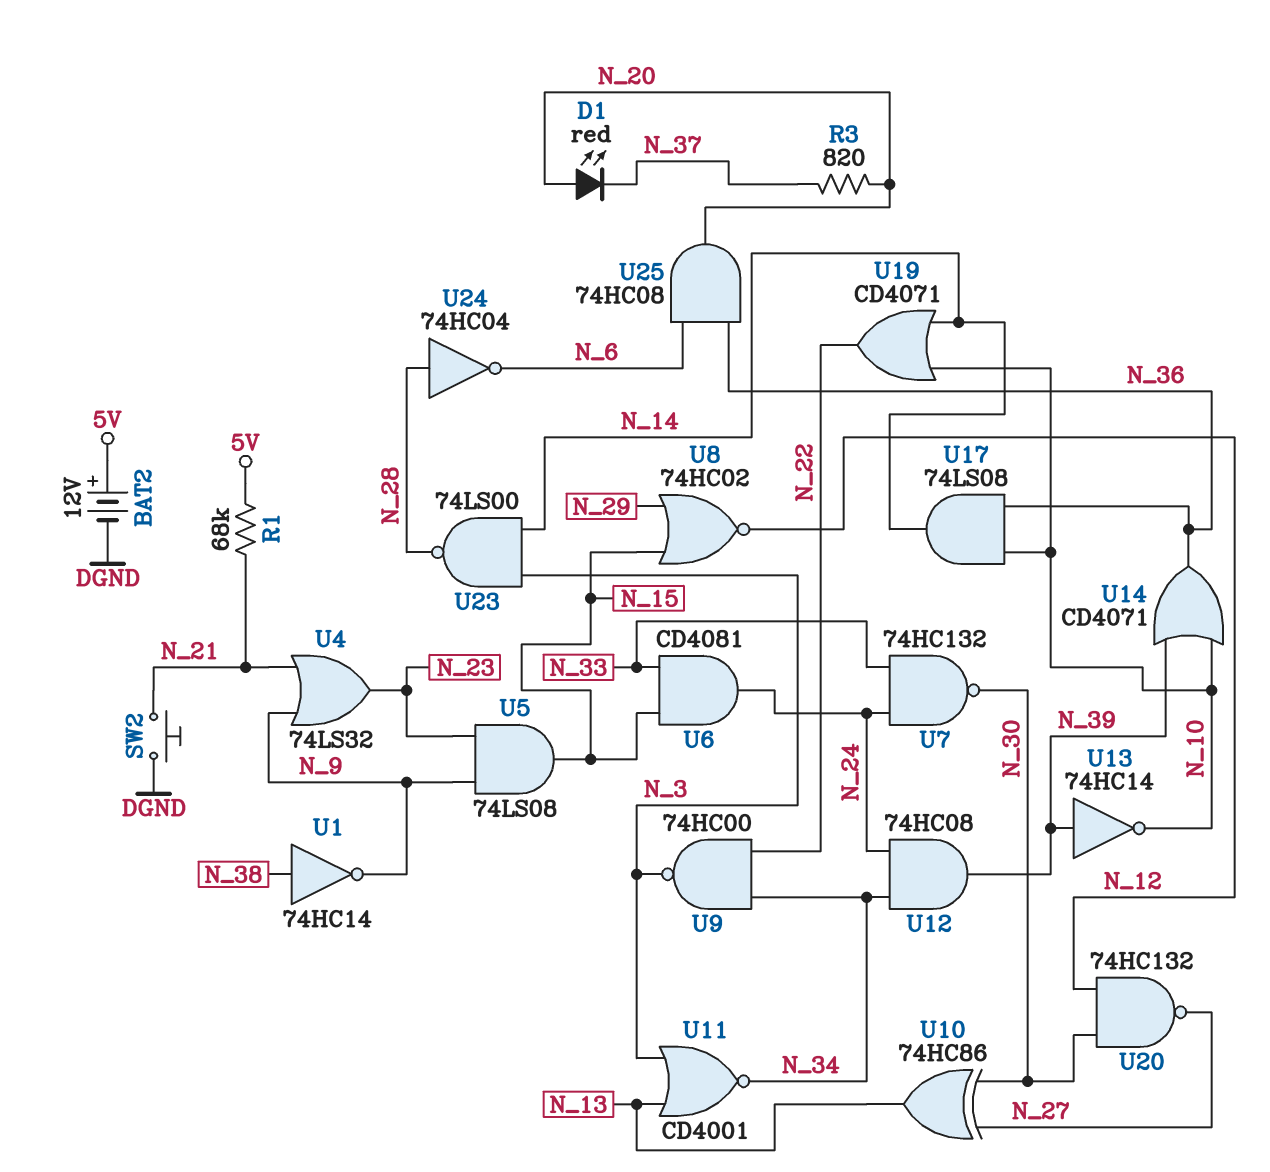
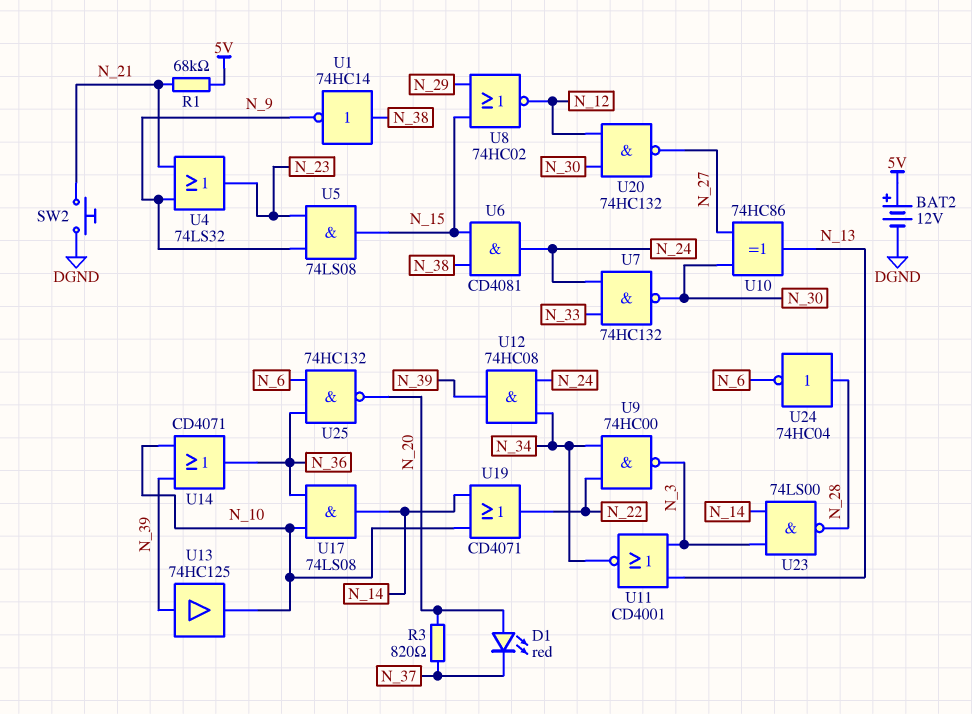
U6: AND CD4081 (in N_15, in N_33, out N_24) -> AND CD4081 (in N_15, in N_38, out N_24)
U13: NOT 74HC14 (in N_39, out N_10) -> buffer 74HC125 (in N_39, out N_10)
U25: AND 74HC08 (in N_6, in N_36, out N_20) -> NAND 74HC132 (in N_6, in N_36, out N_20)

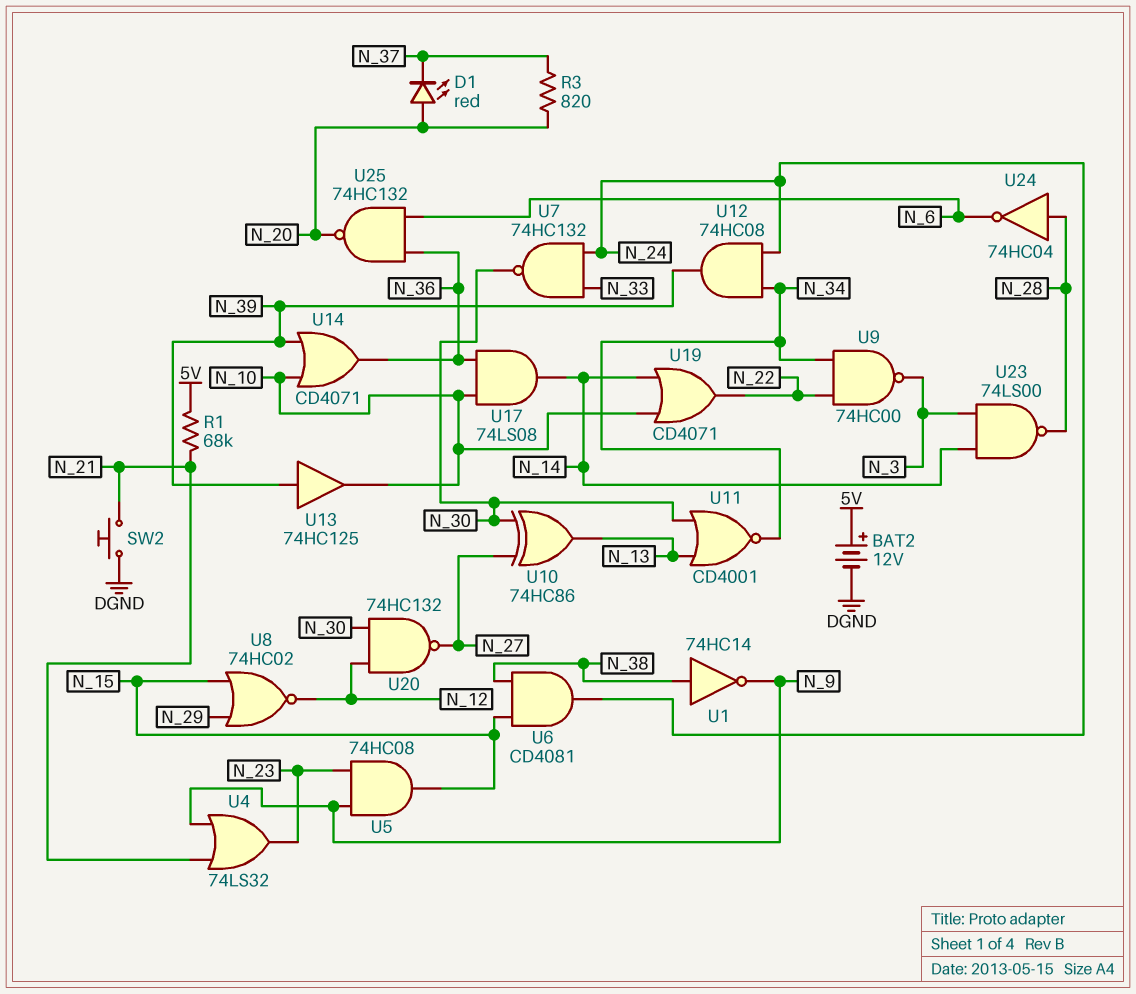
U5: AND 74LS08 (in N_9, in N_23, out N_15) -> AND 74HC08 (in N_9, in N_23, out N_15)
U11: NOR CD4001 (in N_3, in N_13, out N_34) -> NOR CD4001 (in N_13, in N_30, out N_34)

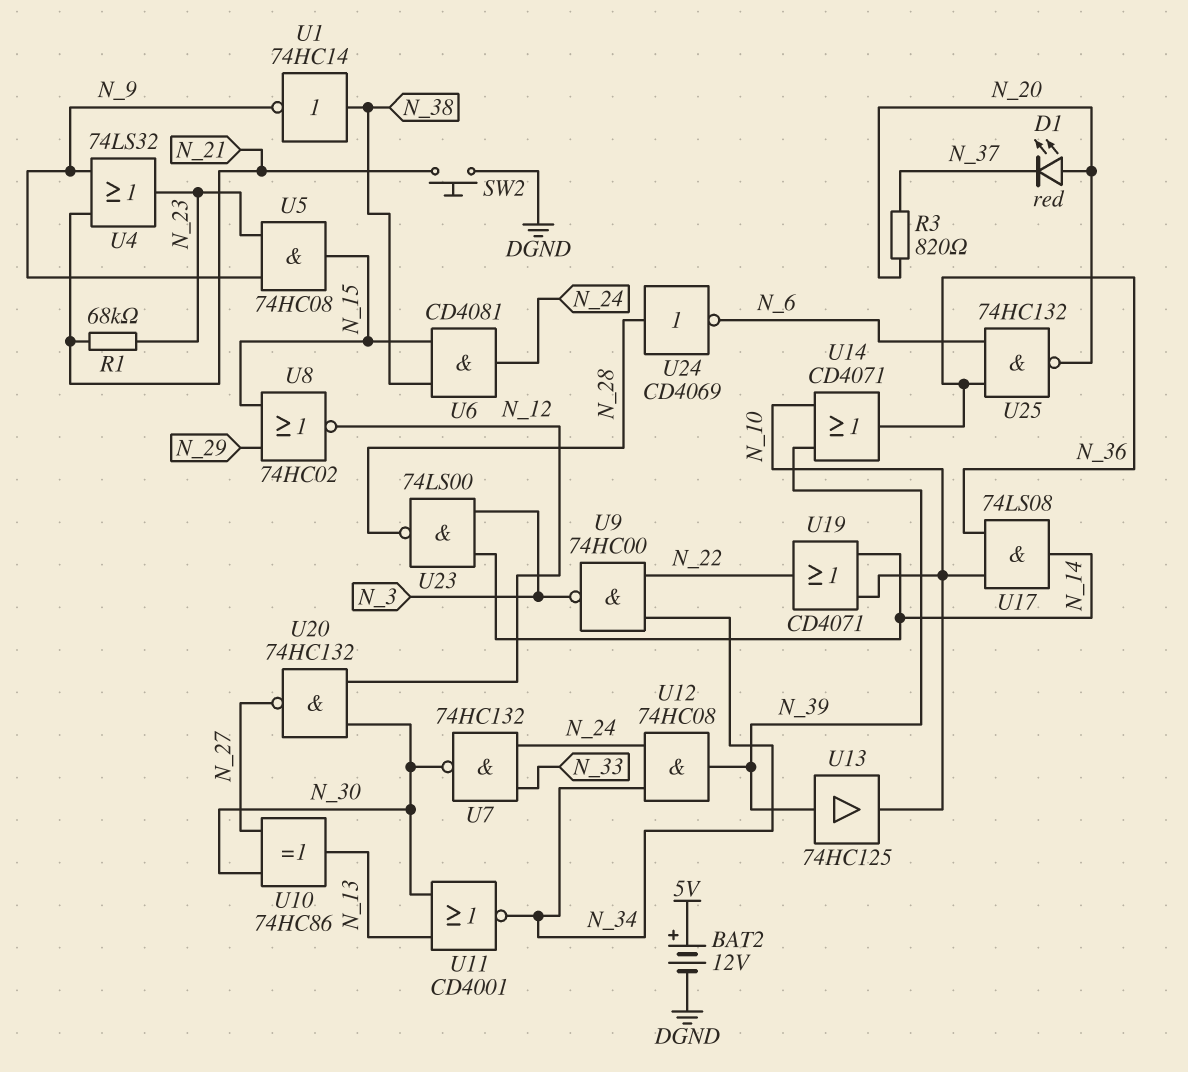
R1: 68k (5V, N_21) -> 68k (N_21, N_23)
U24: NOT 74HC04 (in N_28, out N_6) -> NOT CD4069 (in N_28, out N_6)

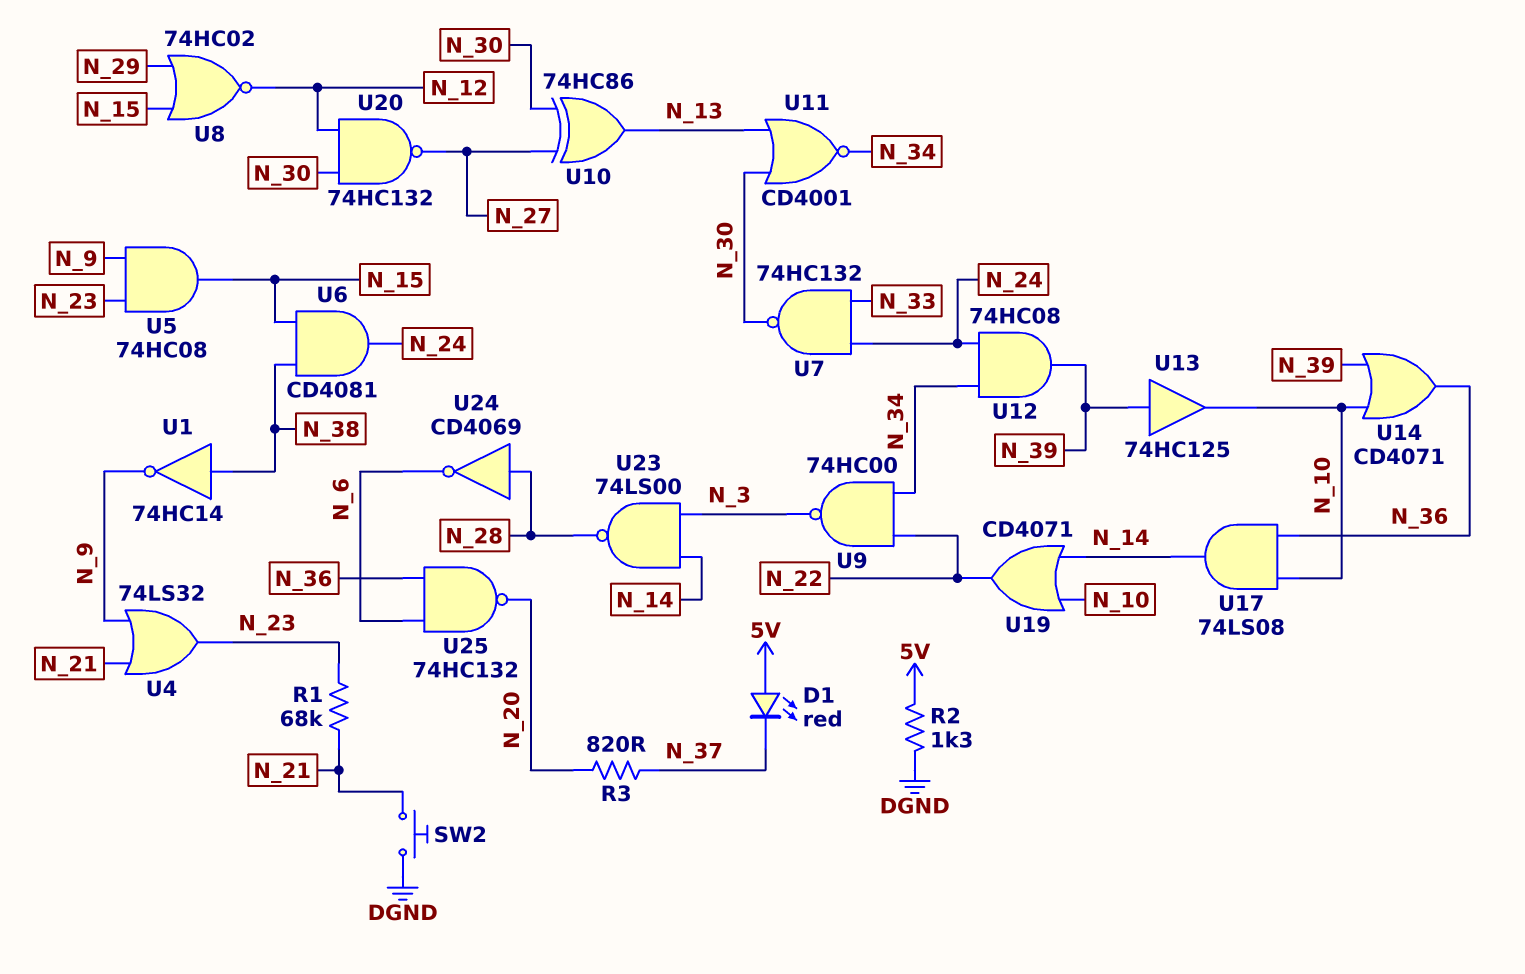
BAT2: 12V (plus 5V, minus DGND) -> none
D1: LED red (A N_20, K N_37) -> LED red (A 5V, K N_37)
R2: none -> 1.3k (5V, DGND)

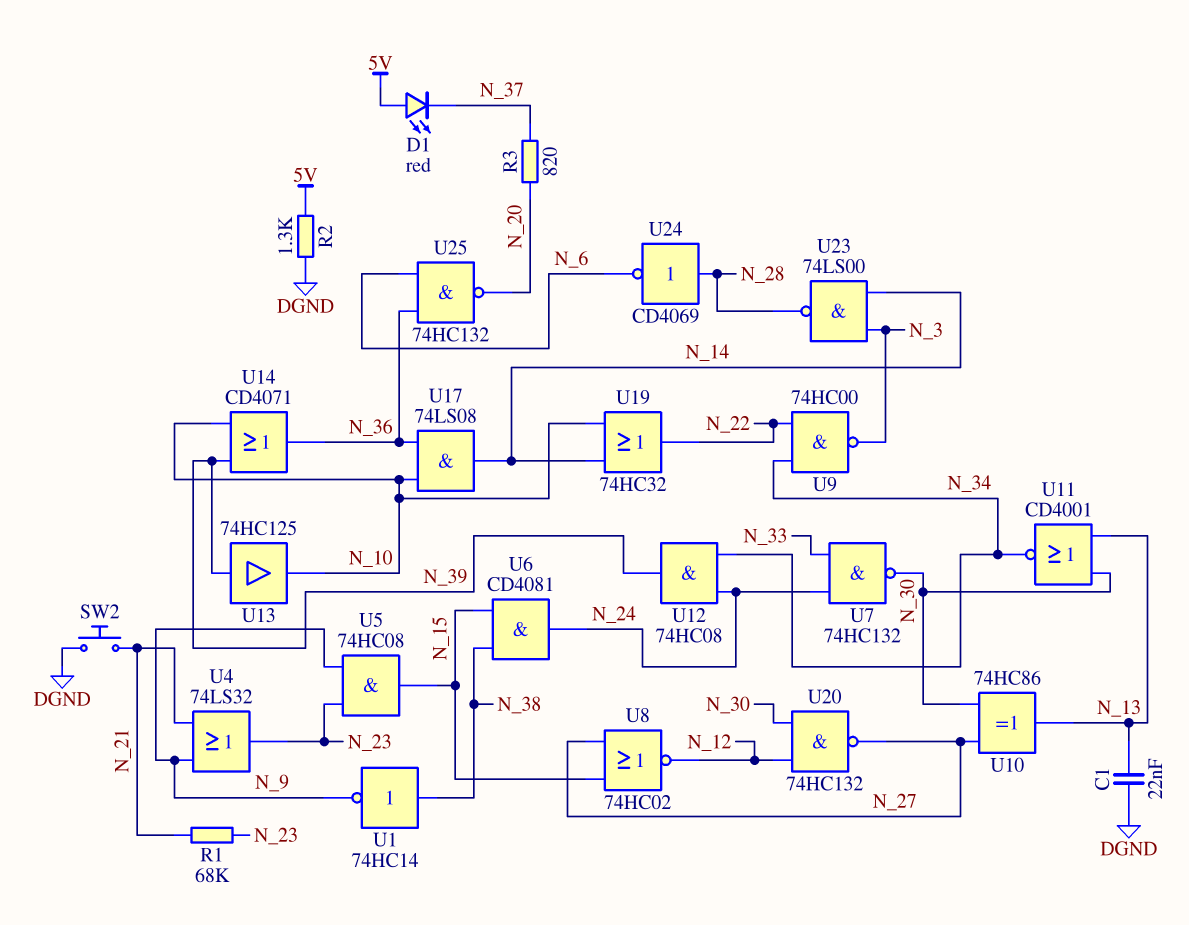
C1: none -> 22nF (DGND, N_13)
U8: NOR 74HC02 (in N_15, in N_29, out N_12) -> NOR 74HC02 (in N_15, in N_27, out N_12)
U19: OR CD4071 (in N_10, in N_14, out N_22) -> OR 74HC32 (in N_10, in N_14, out N_22)

